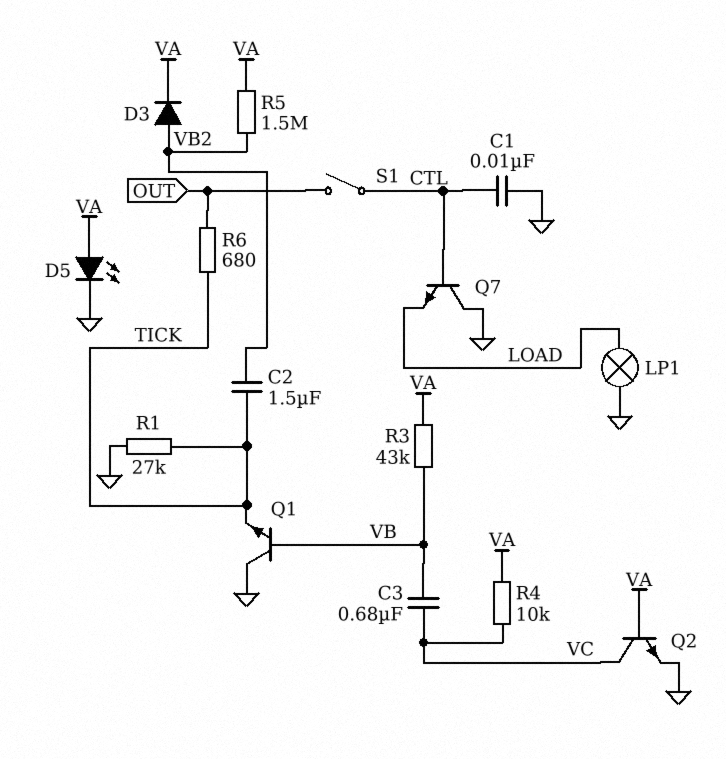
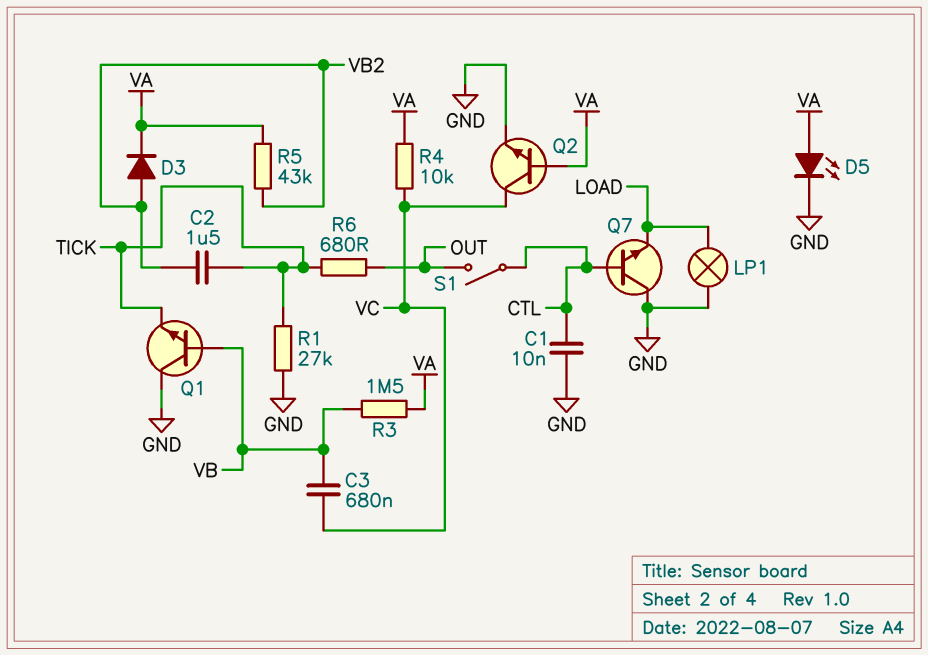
R3: 43k (VA, VB) -> 1.5M (VA, VB)
R5: 1.5M (VA, VB2) -> 43k (VA, VB2)

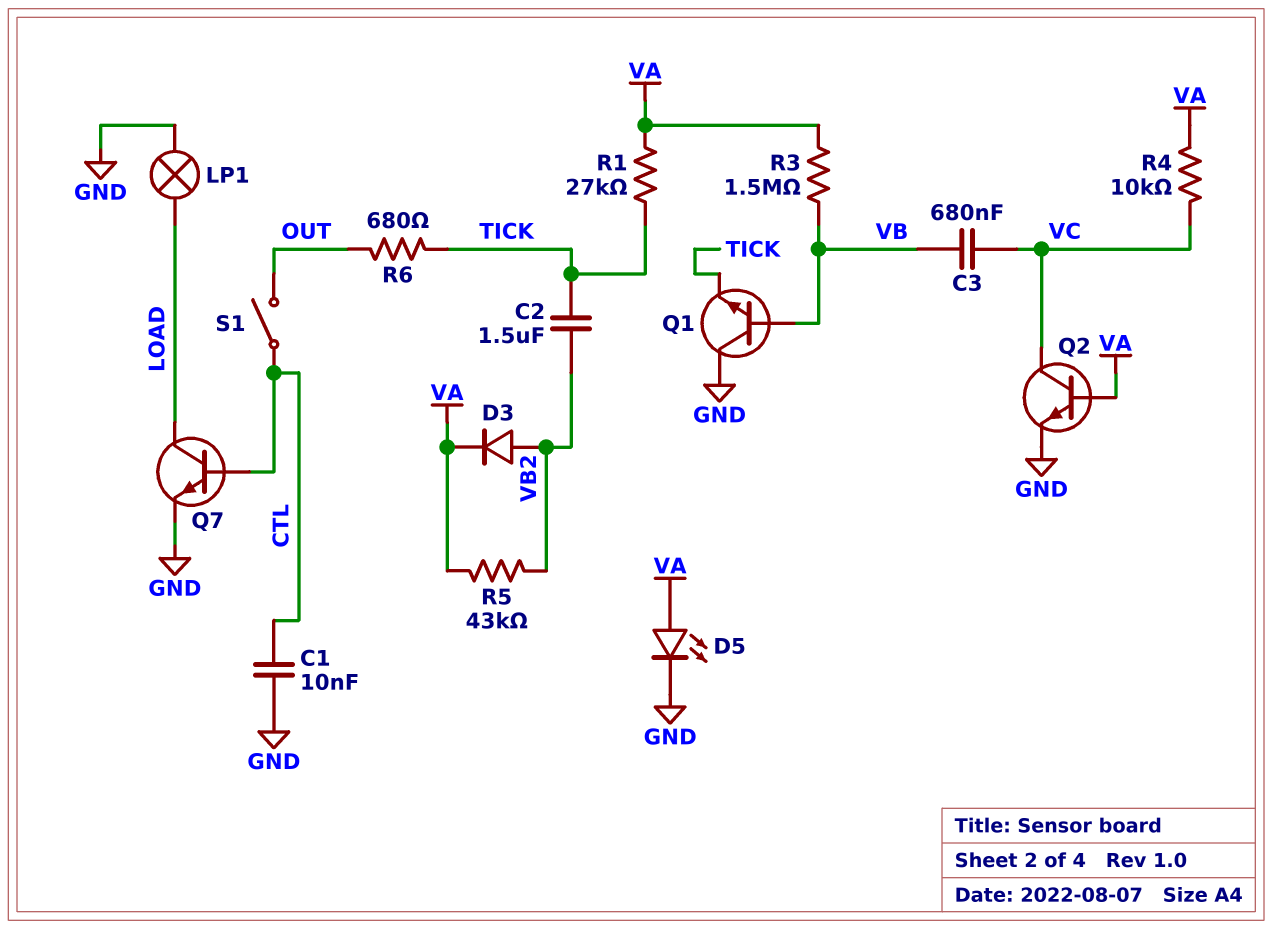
Q7: NPN (B CTL, C GND, E LOAD) -> NPN (B CTL, C LOAD, E GND)
R1: 27k (GND, TICK) -> 27k (TICK, VA)

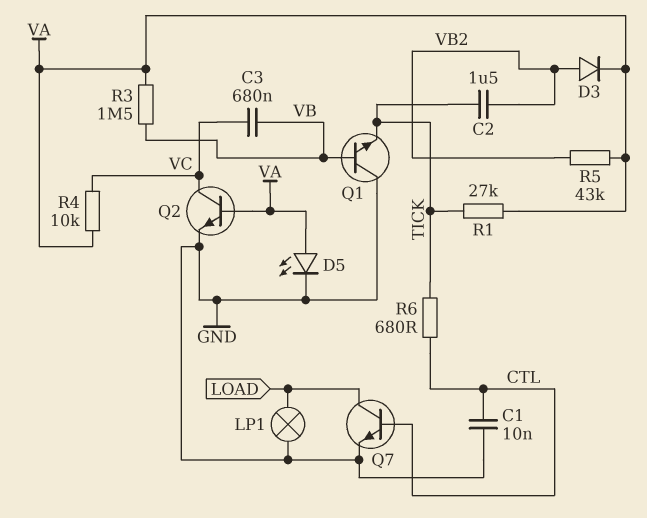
R6: 680 (OUT, TICK) -> 680 (CTL, TICK)
S1: switch (CTL, OUT) -> none

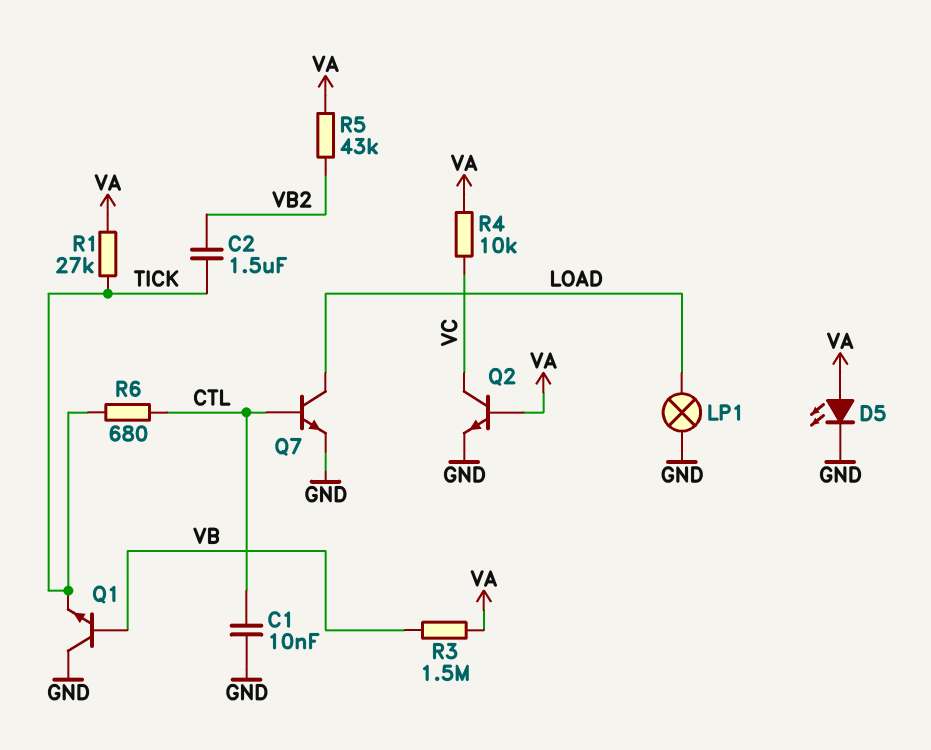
C3: 680nF (VB, VC) -> none
D3: diode (A VB2, K VA) -> none

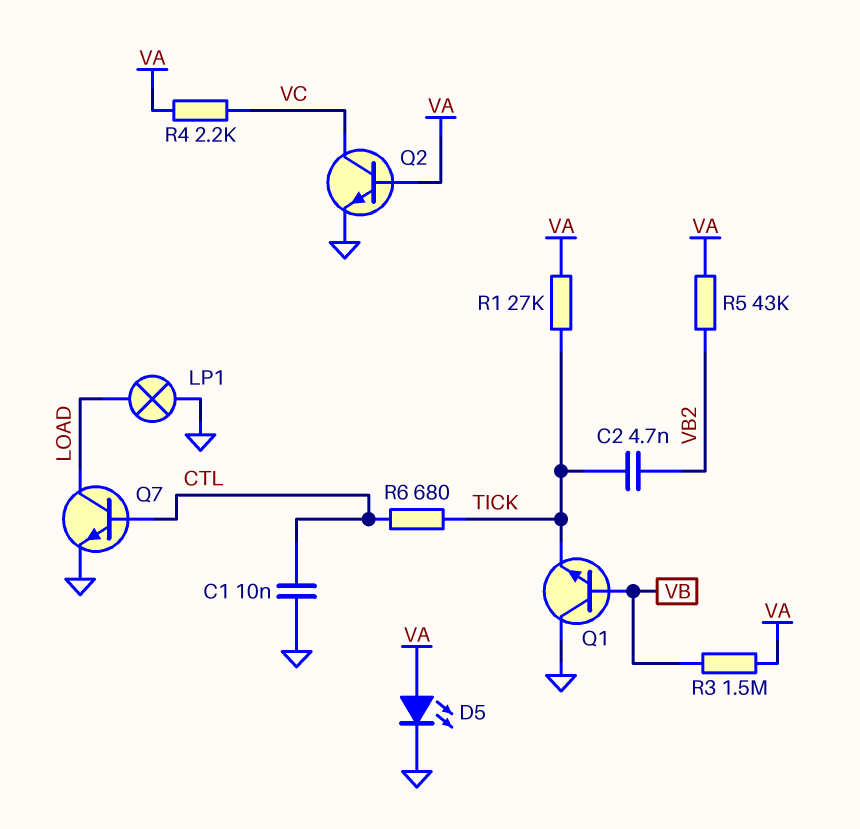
C2: 1.5uF (TICK, VB2) -> 4.7nF (TICK, VB2)
R4: 10k (VA, VC) -> 2.2k (VA, VC)

